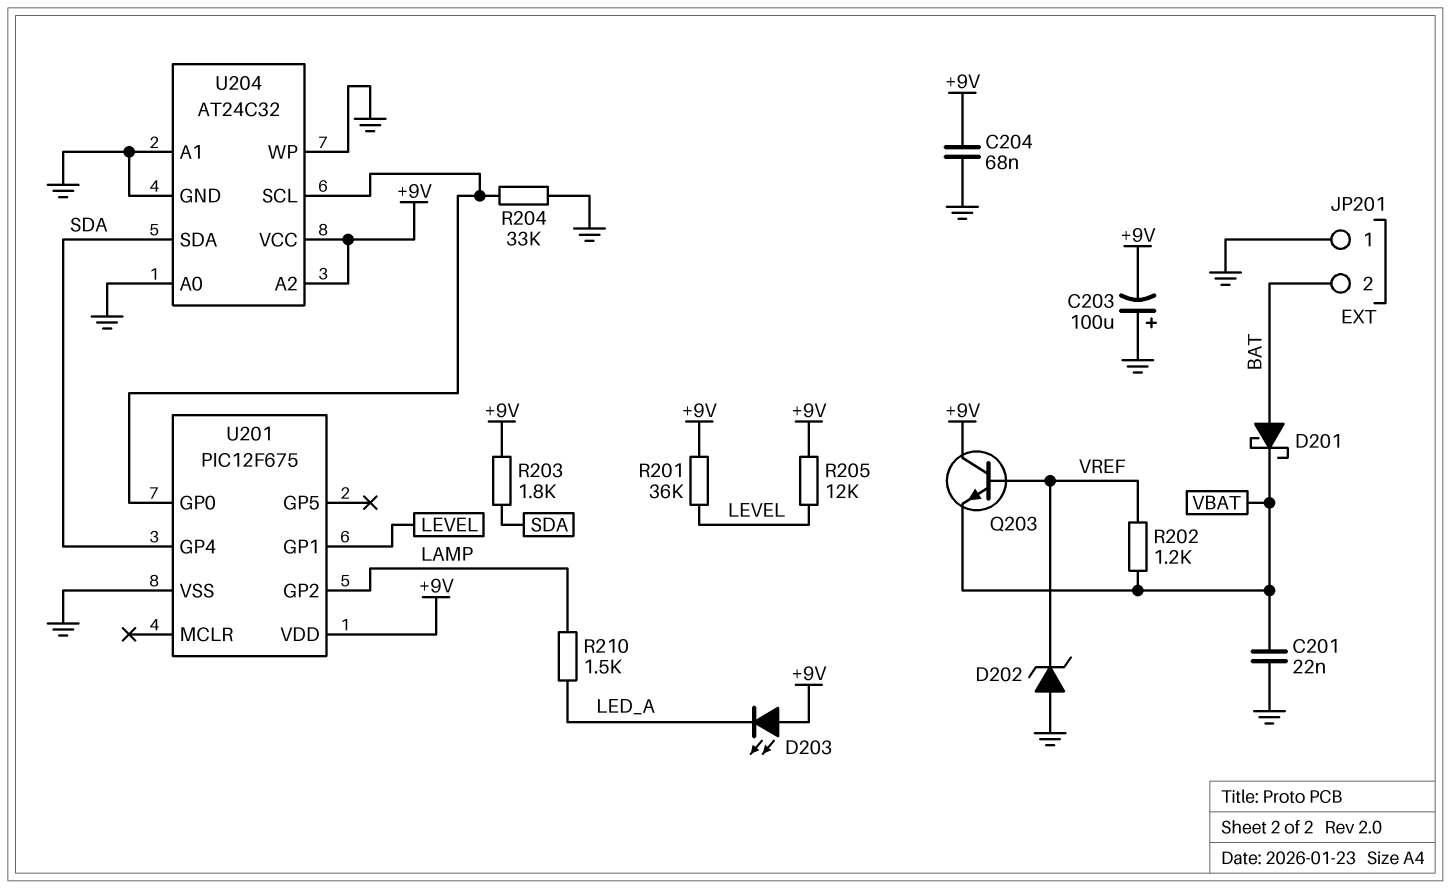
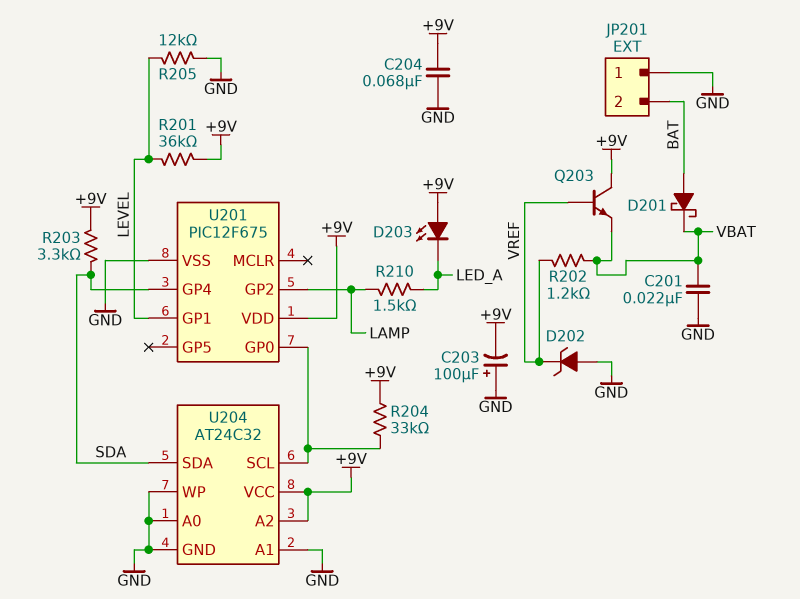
R203: 1.8k (+9V, SDA) -> 3.3k (+9V, SDA)
R204: 33k (GND, U201/GP0) -> 33k (+9V, U201/GP0)
R205: 12k (+9V, LEVEL) -> 12k (GND, LEVEL)

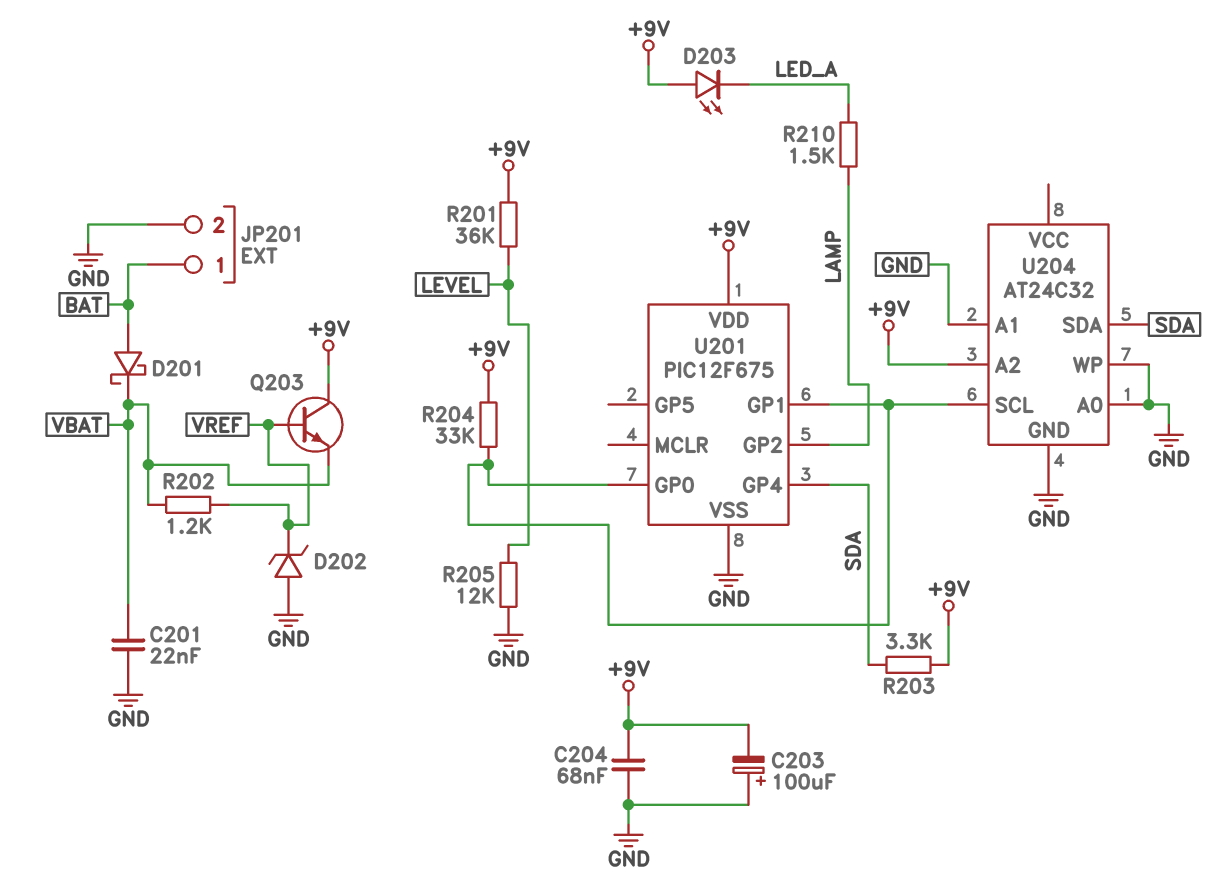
JP201 pin 1: GND -> BAT
JP201 pin 2: BAT -> GND
U201 pin GP1: LEVEL -> U201/GP0
U204 pin VCC: +9V -> none

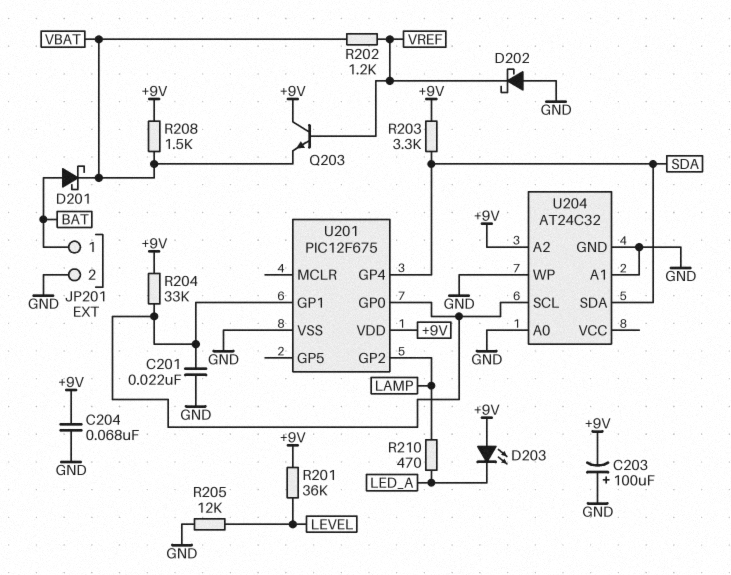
C201: 22nF (GND, VBAT) -> 22nF (GND, U201/GP0)
D202: zener (A GND, K VREF) -> schottky (A GND, K VREF)
R208: none -> 1.5k (+9V, VBAT)
R210: 1.5k (LAMP, LED_A) -> 470 (LAMP, LED_A)

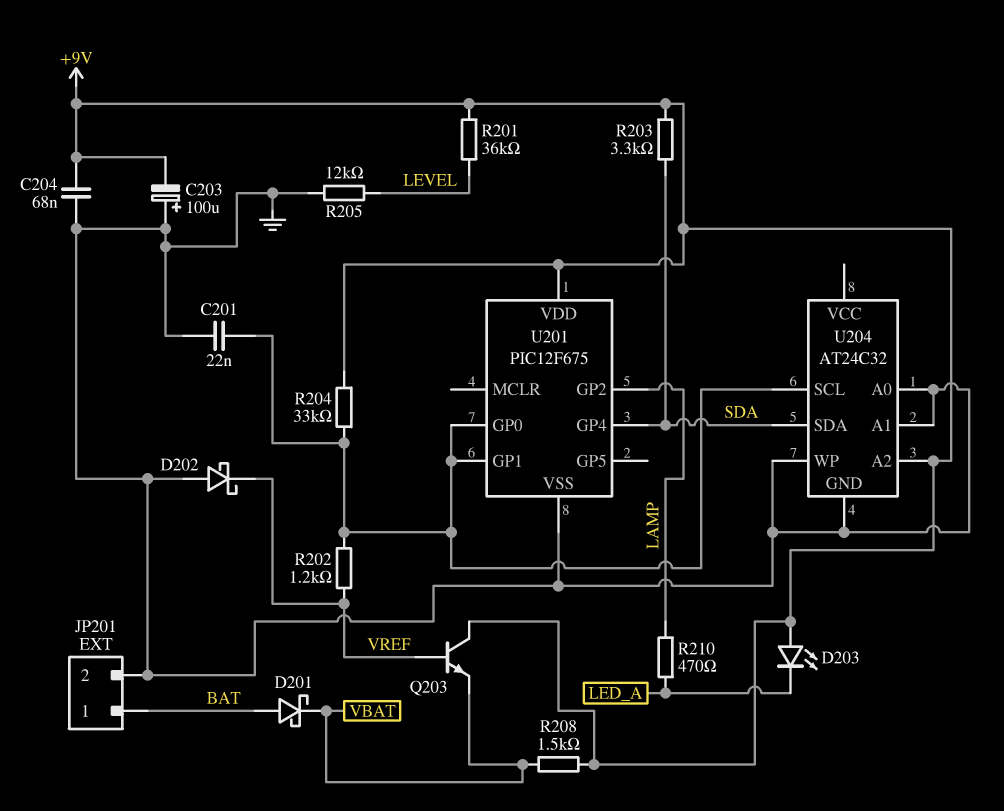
R202: 1.2k (VBAT, VREF) -> 1.2k (U201/GP0, VREF)

